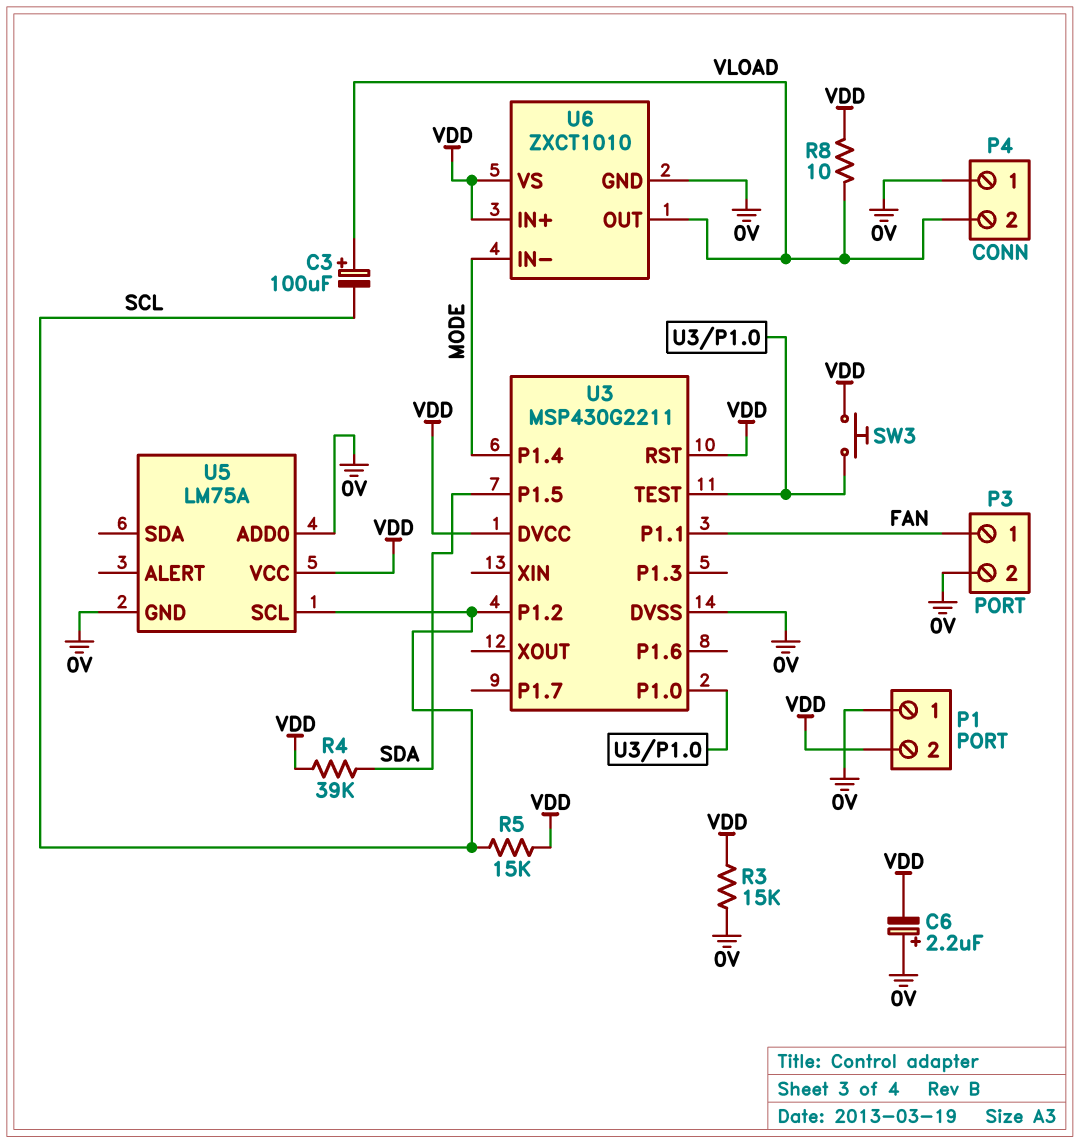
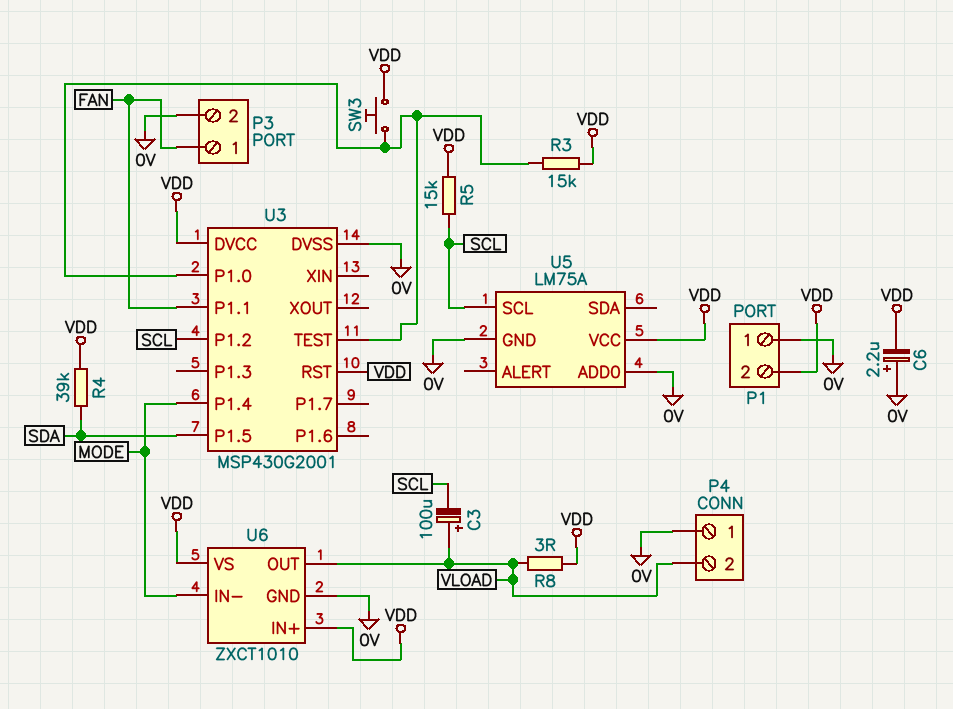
R3: 15k (0V, VDD) -> 15k (U3/P1.0, VDD)
R8: 10 (VDD, VLOAD) -> 3 (VDD, VLOAD)
U3: MSP430G2211 -> MSP430G2001

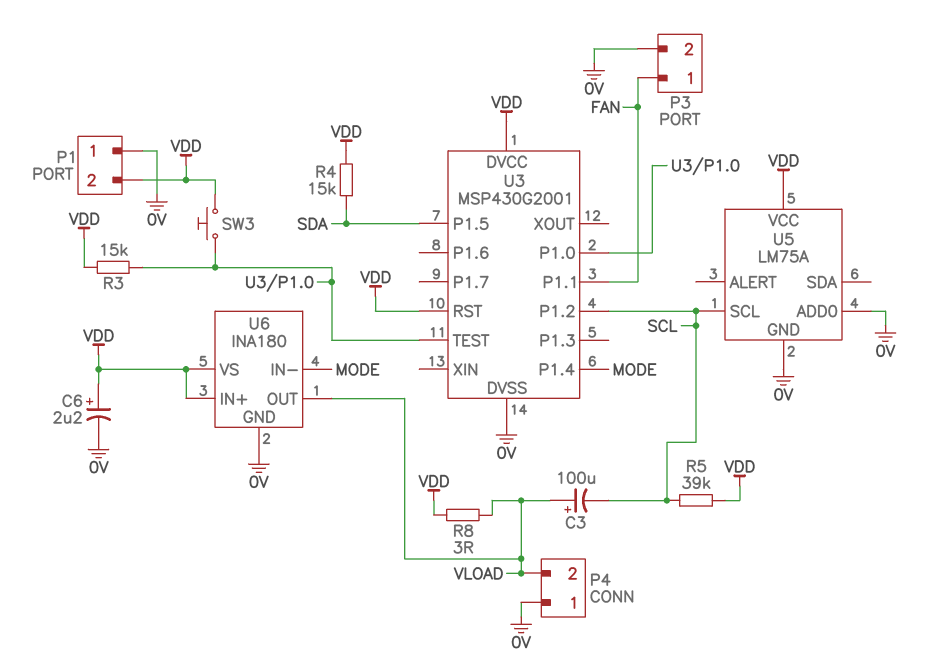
C6: 2.2uF (plus 0V, minus VDD) -> 2.2uF (plus VDD, minus 0V)
R4: 39k (SDA, VDD) -> 15k (SDA, VDD)
R5: 15k (SCL, VDD) -> 39k (SCL, VDD)
U6: ZXCT1010 -> INA180

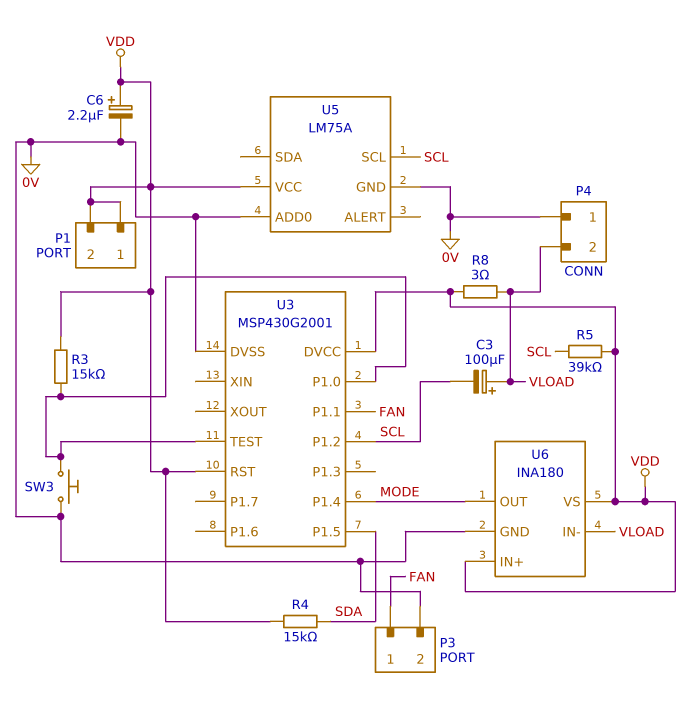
P1 pin 1: 0V -> VDD
SW3: button (U3/P1.0, VDD) -> button (0V, U3/P1.0)
U6 pin IN-: MODE -> VLOAD
U6 pin OUT: VLOAD -> MODE

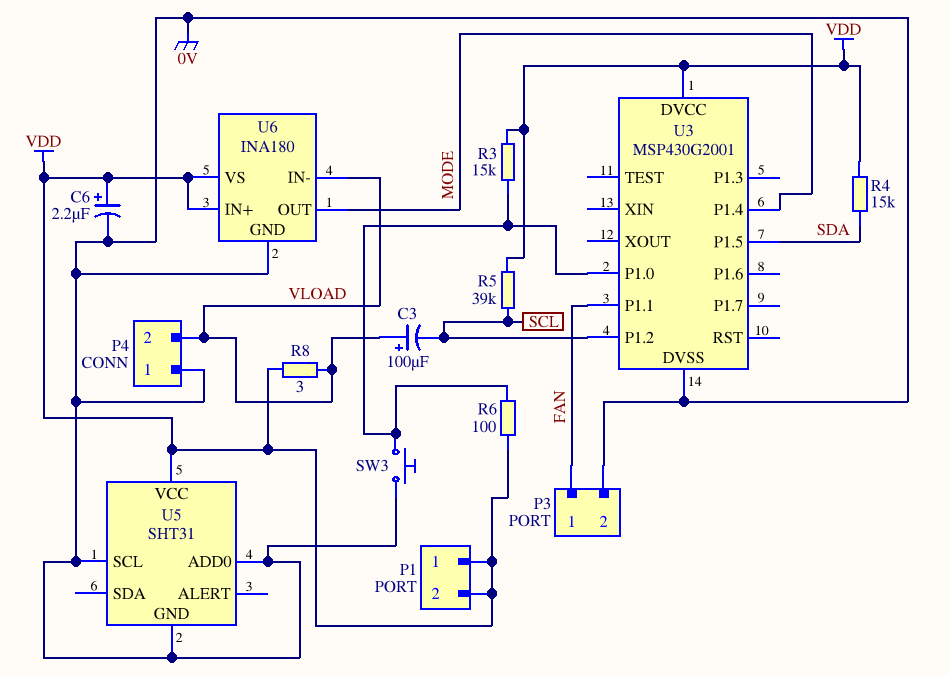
R6: none -> 100 (U3/P1.0, VDD)
U3 pin RST: VDD -> none
U3 pin TEST: U3/P1.0 -> none
U5: LM75A -> SHT31
U5 pin SCL: SCL -> 0V

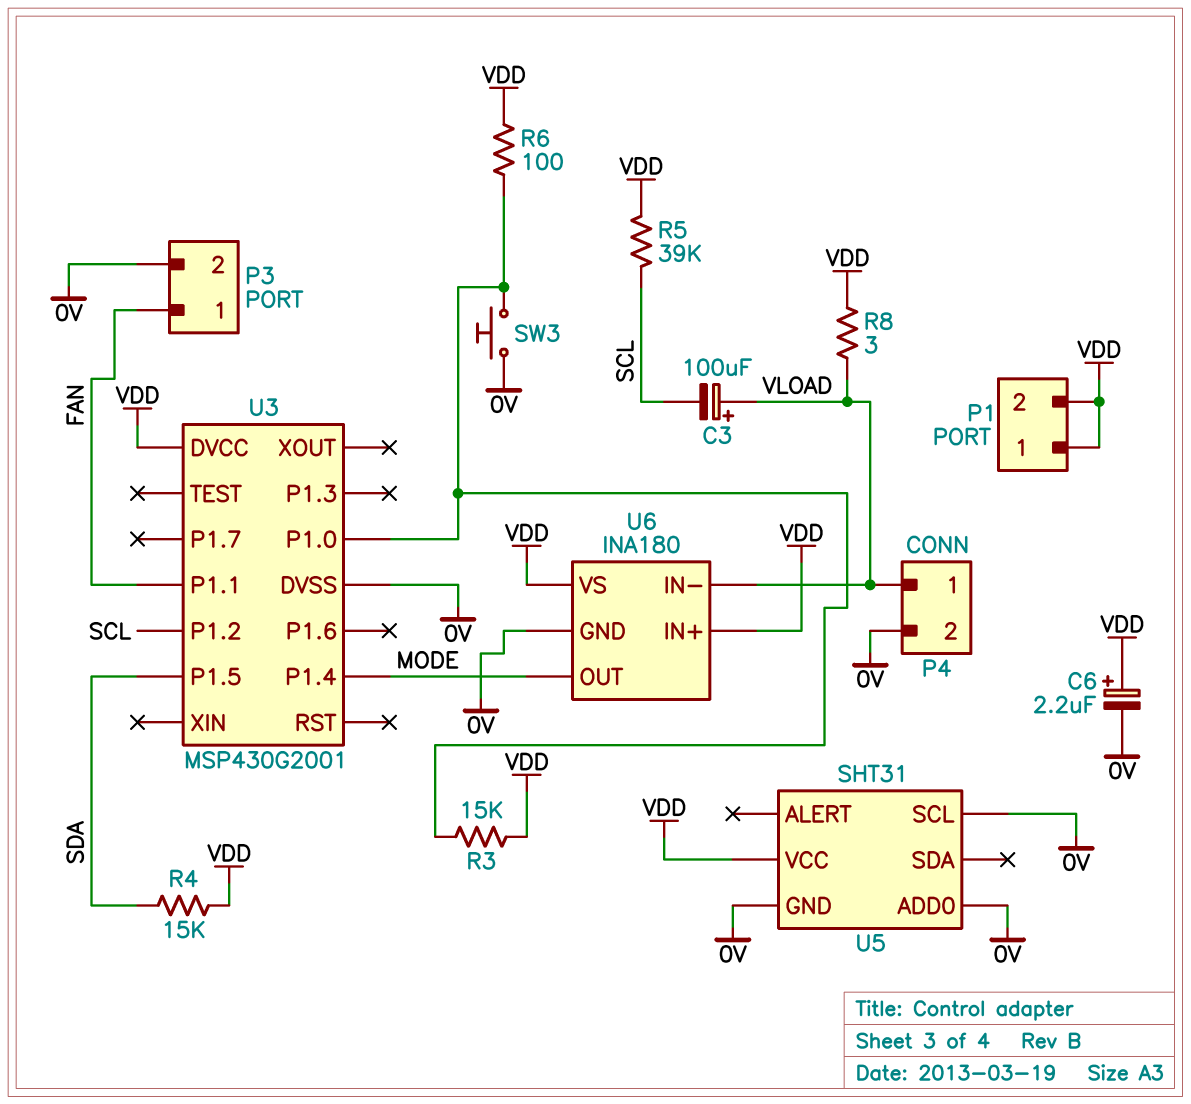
P4 pin 1: 0V -> VLOAD
P4 pin 2: VLOAD -> 0V

